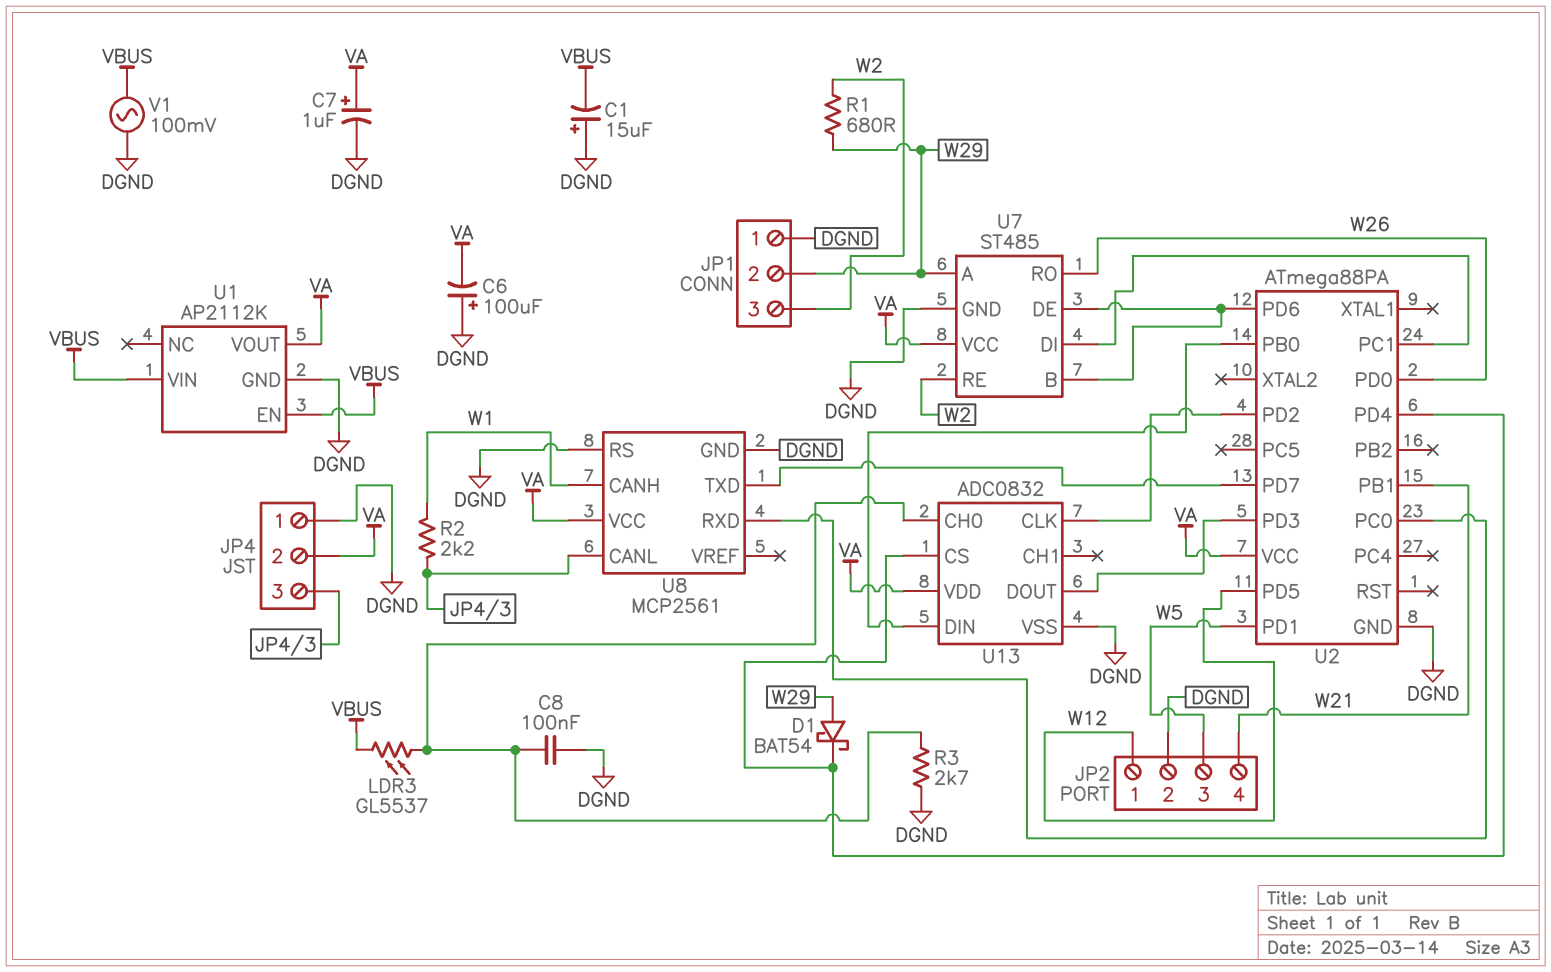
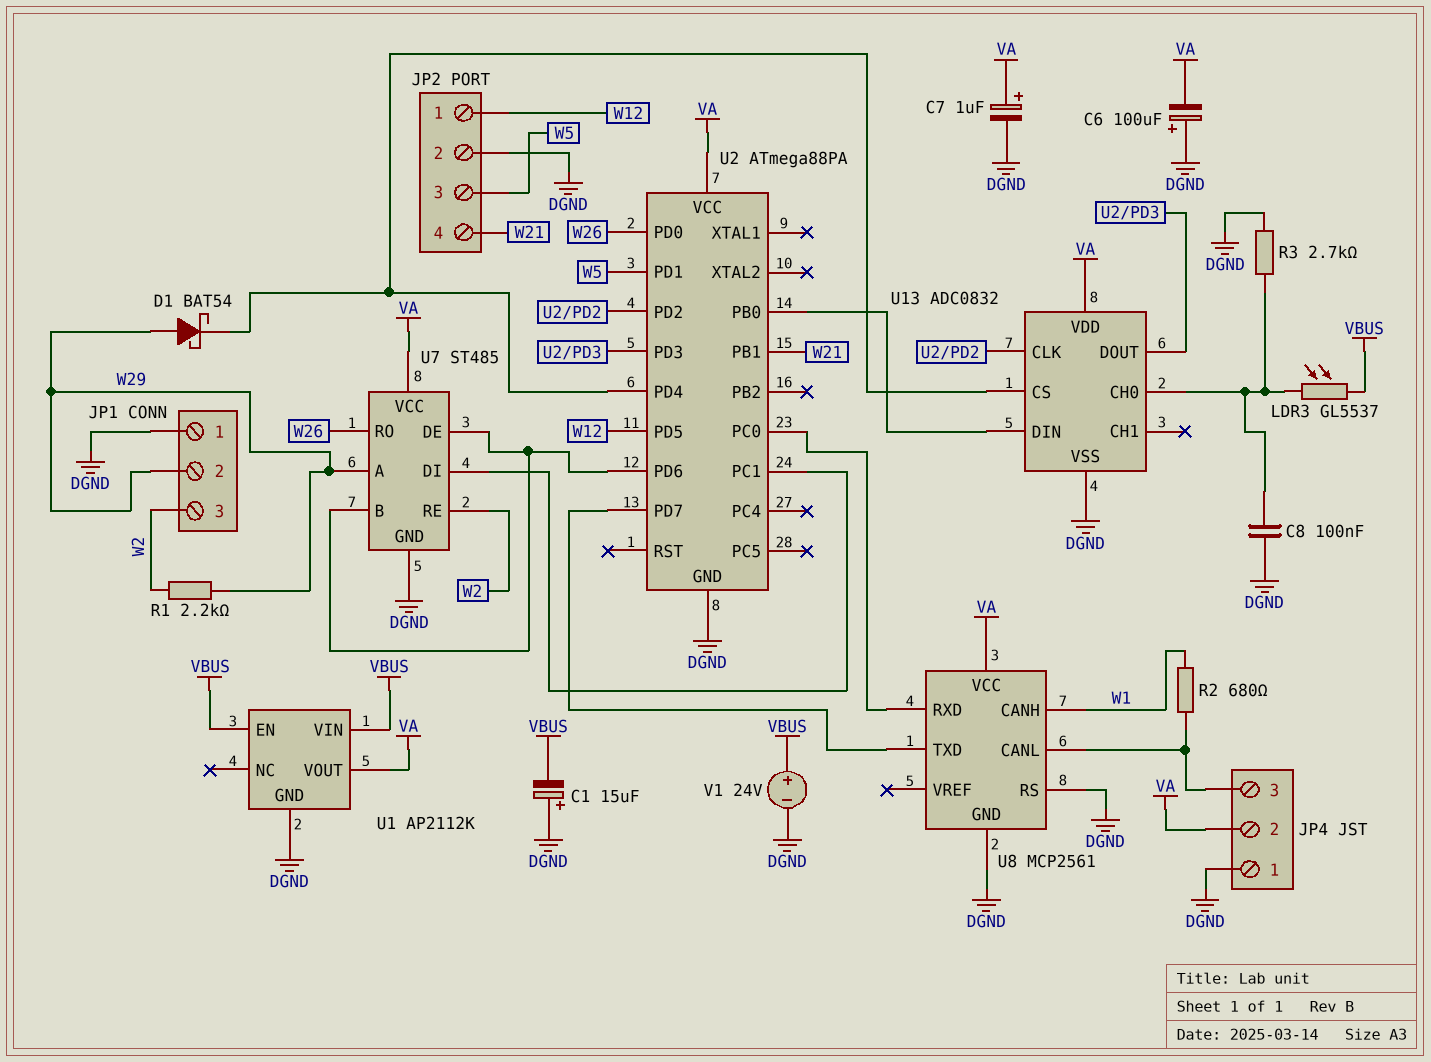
R1: 680 (W2, W29) -> 2.2k (W2, W29)
R2: 2.2k (JP4/3, W1) -> 680 (JP4/3, W1)
V1: AC 100mV (DGND, VBUS) -> 24V (plus VBUS, minus DGND)

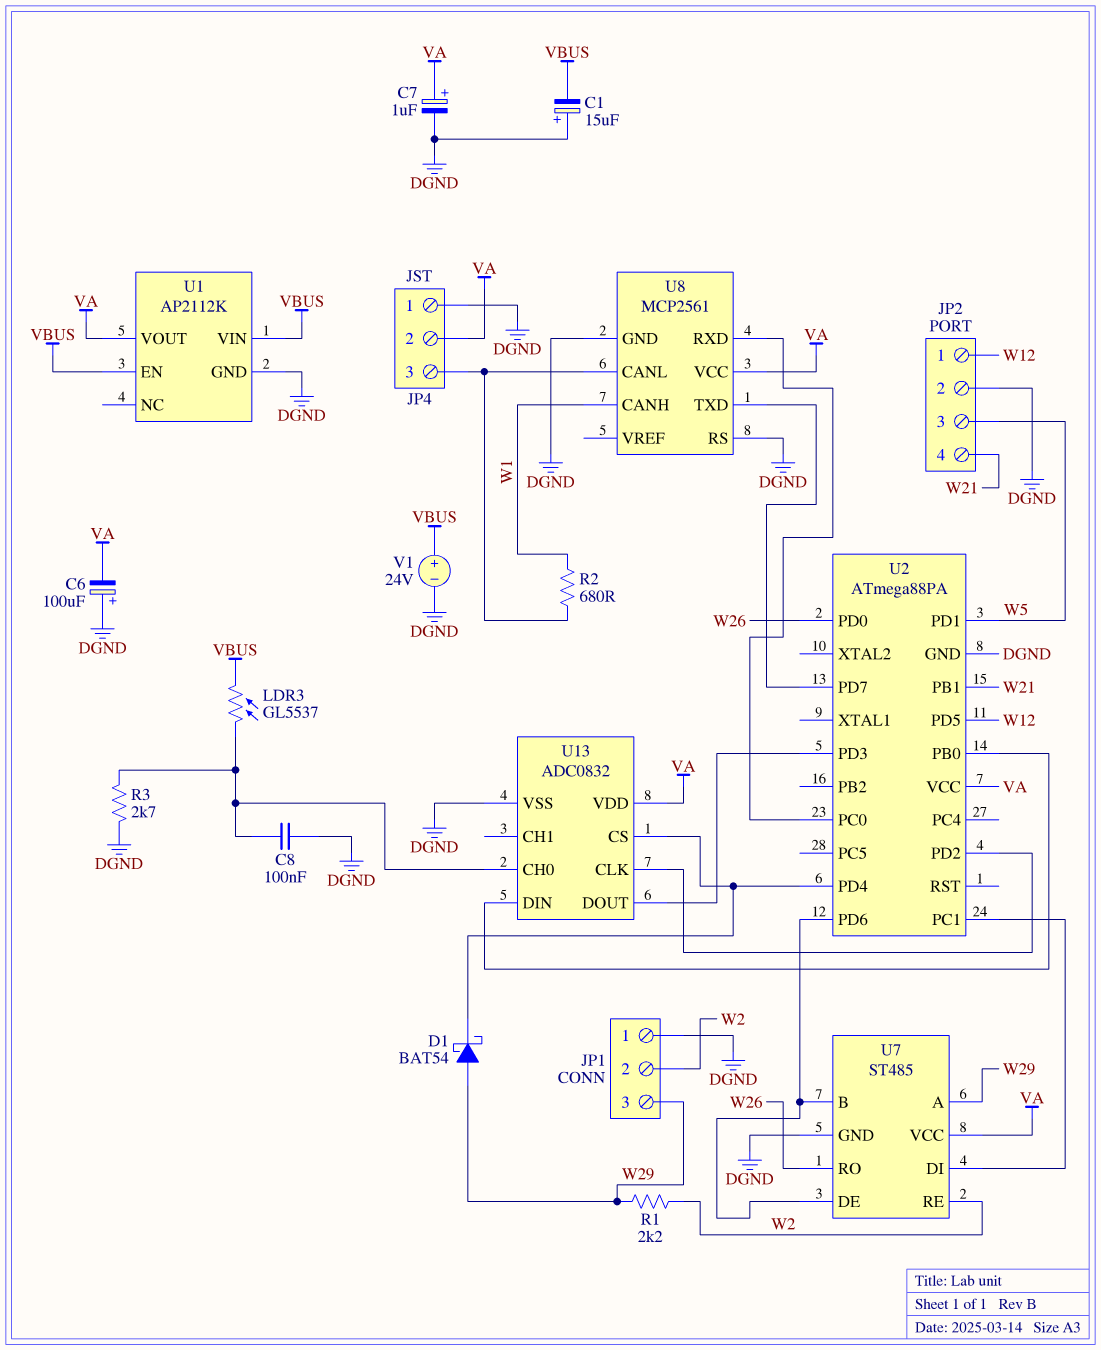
JP1 pin 2: W29 -> W2
JP1 pin 3: W2 -> W29

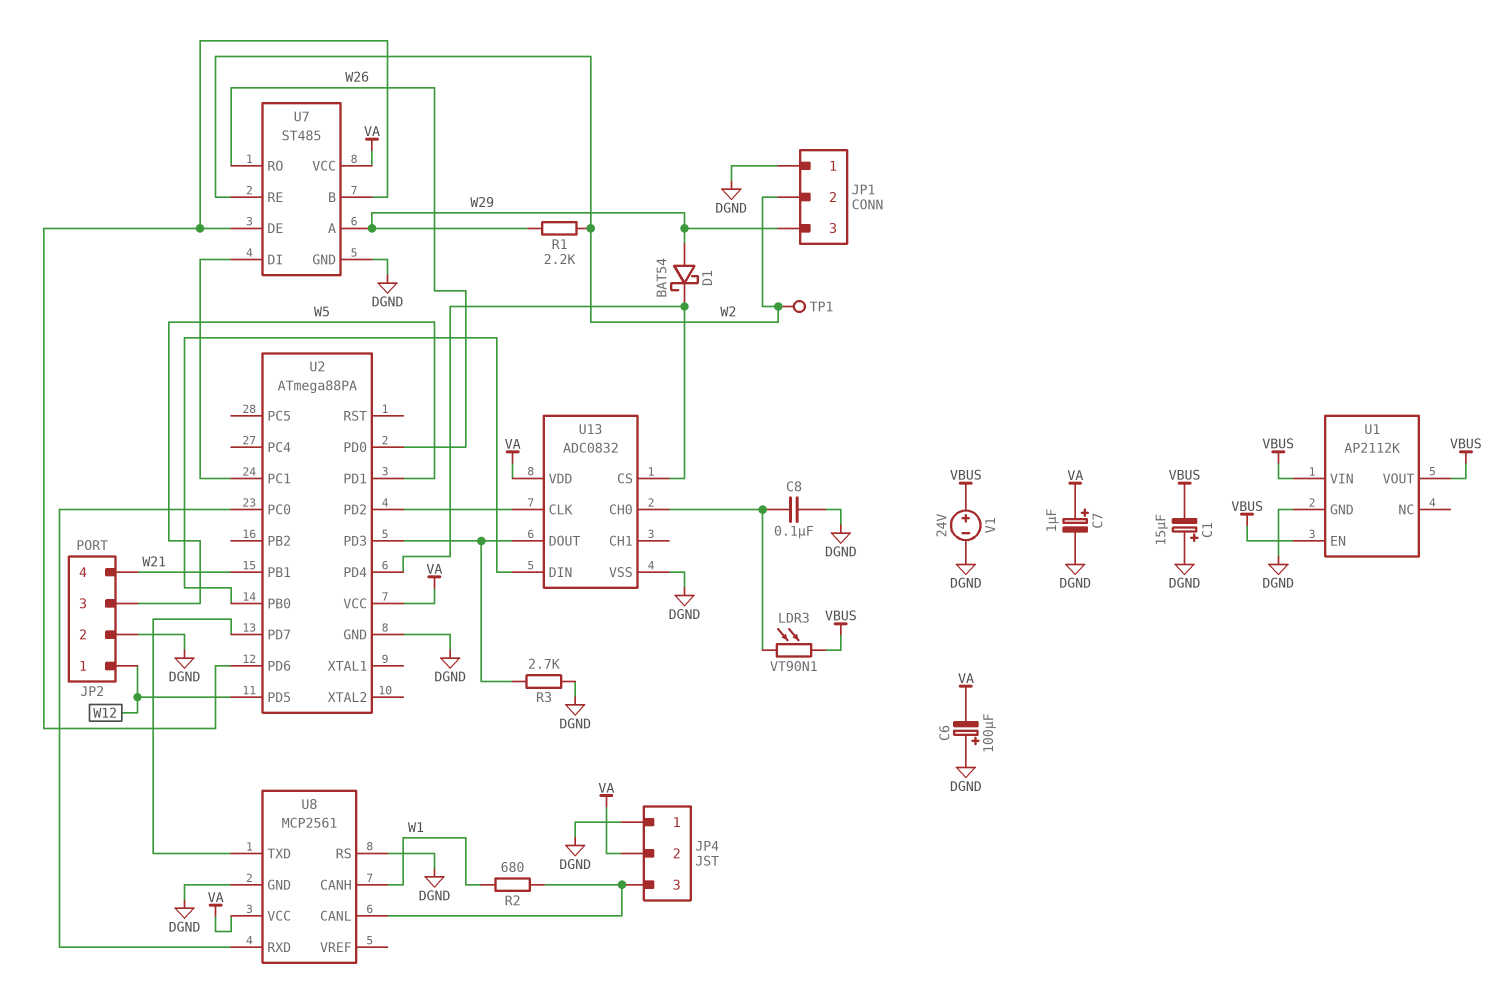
LDR3: GL5537 (U13/CH0, VBUS) -> VT90N1 (U13/CH0, VBUS)
R3: 2.7k (DGND, U13/CH0) -> 2.7k (DGND, U2/PD3)
TP1: none -> test point (W2)
U1 pin VOUT: VA -> VBUS

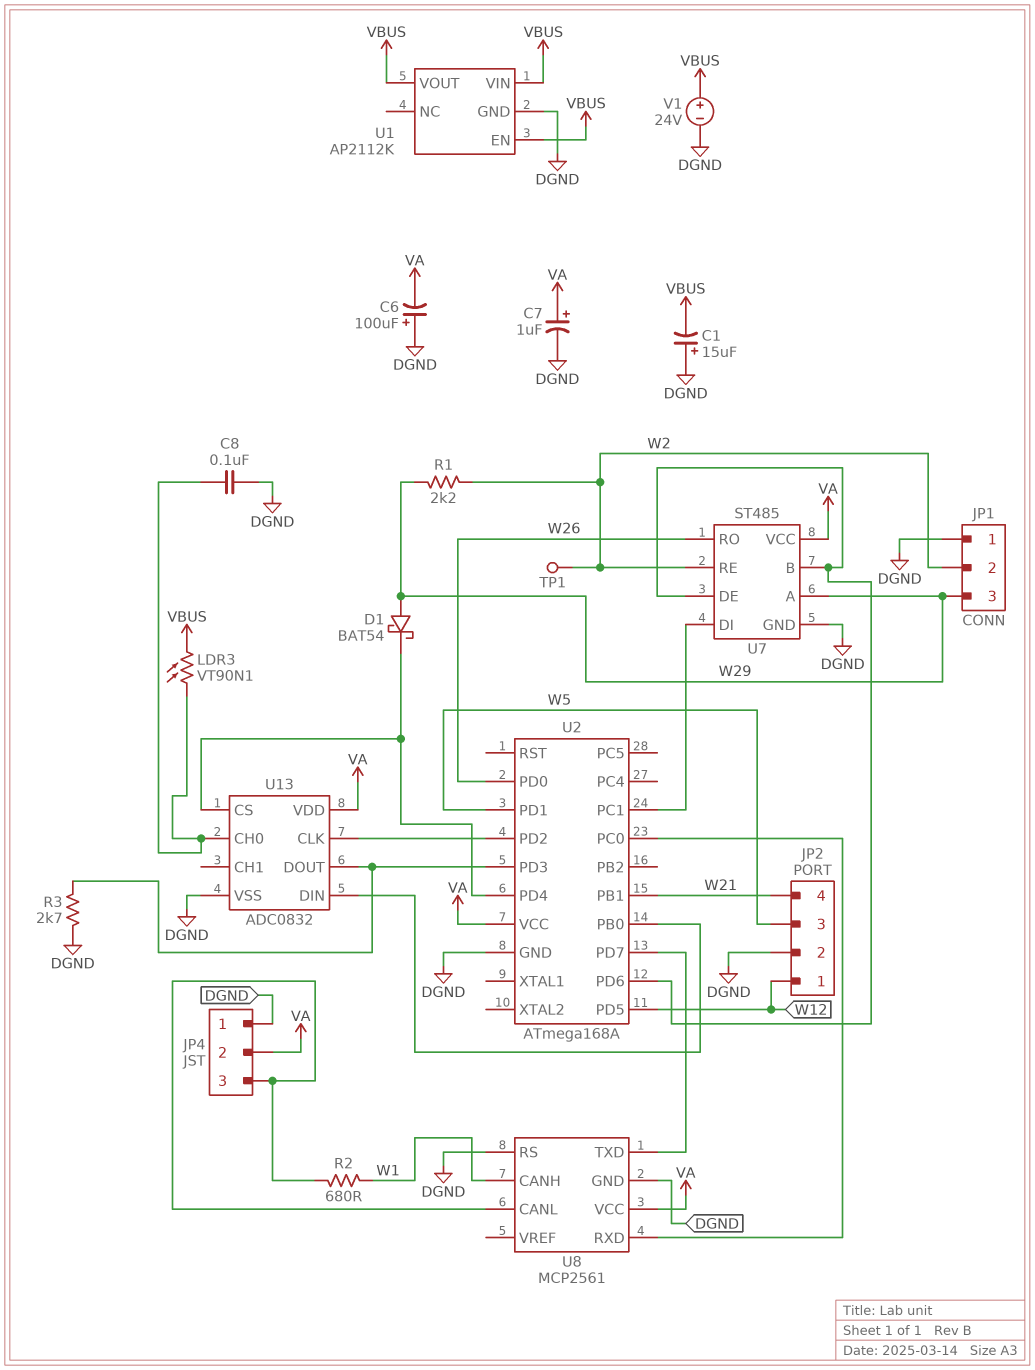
U2: ATmega88PA -> ATmega168A

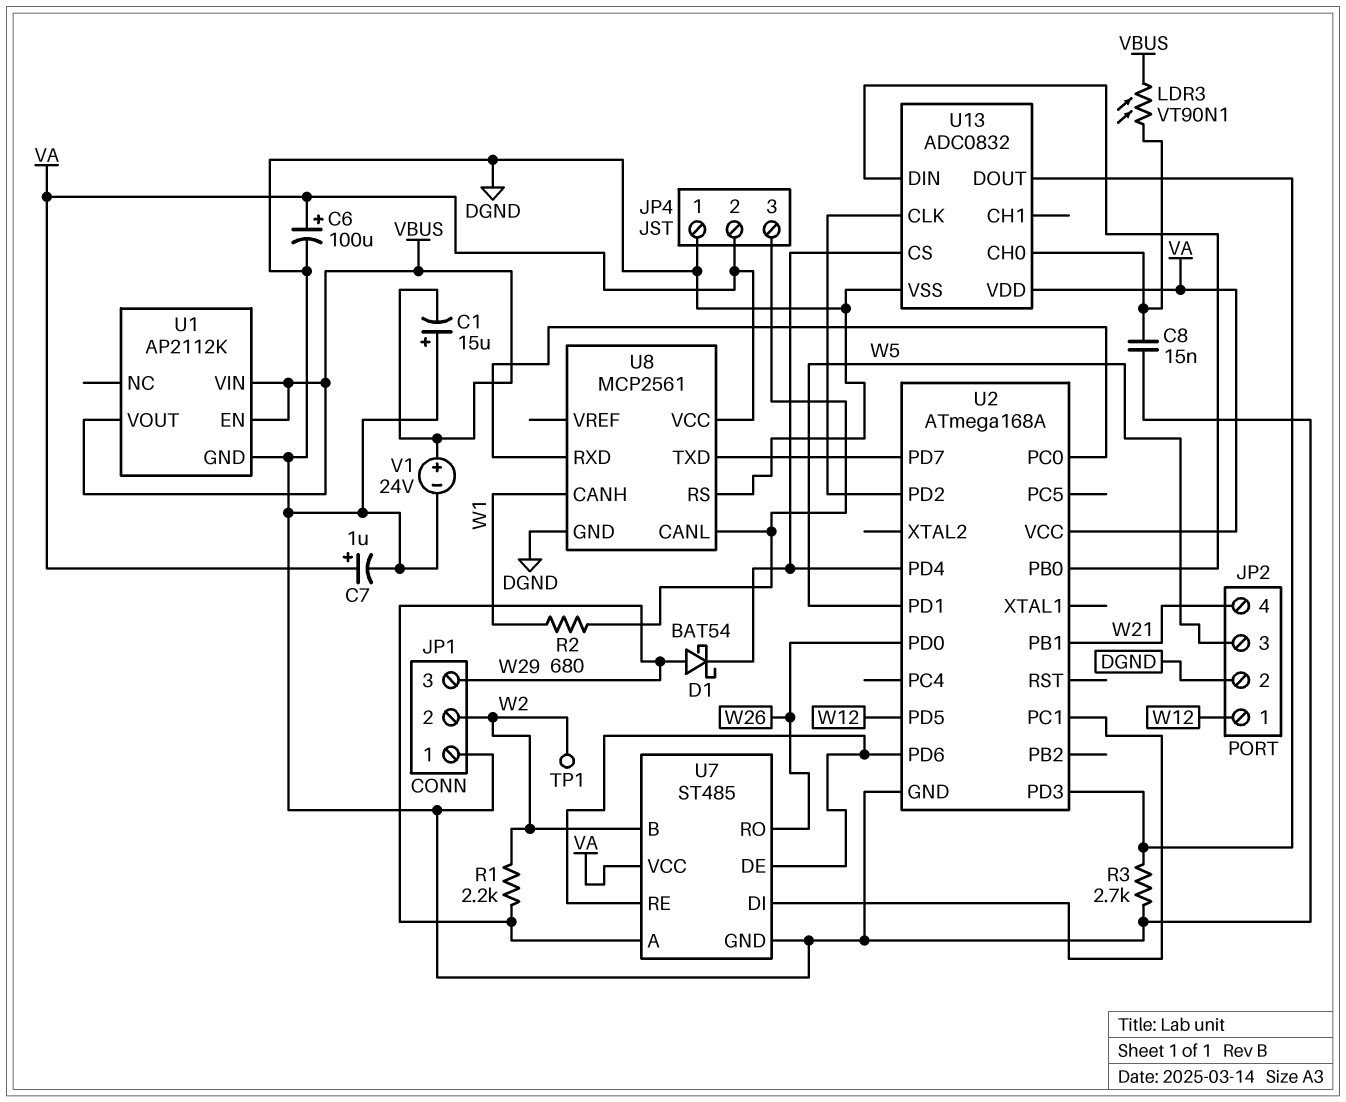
C6: 100uF (plus DGND, minus VA) -> 100uF (plus VA, minus DGND)
C8: 100nF (DGND, U13/CH0) -> 15nF (DGND, U13/CH0)
U7 pin B: U2/PD6 -> W2
U7 pin RE: W2 -> U2/PD6

